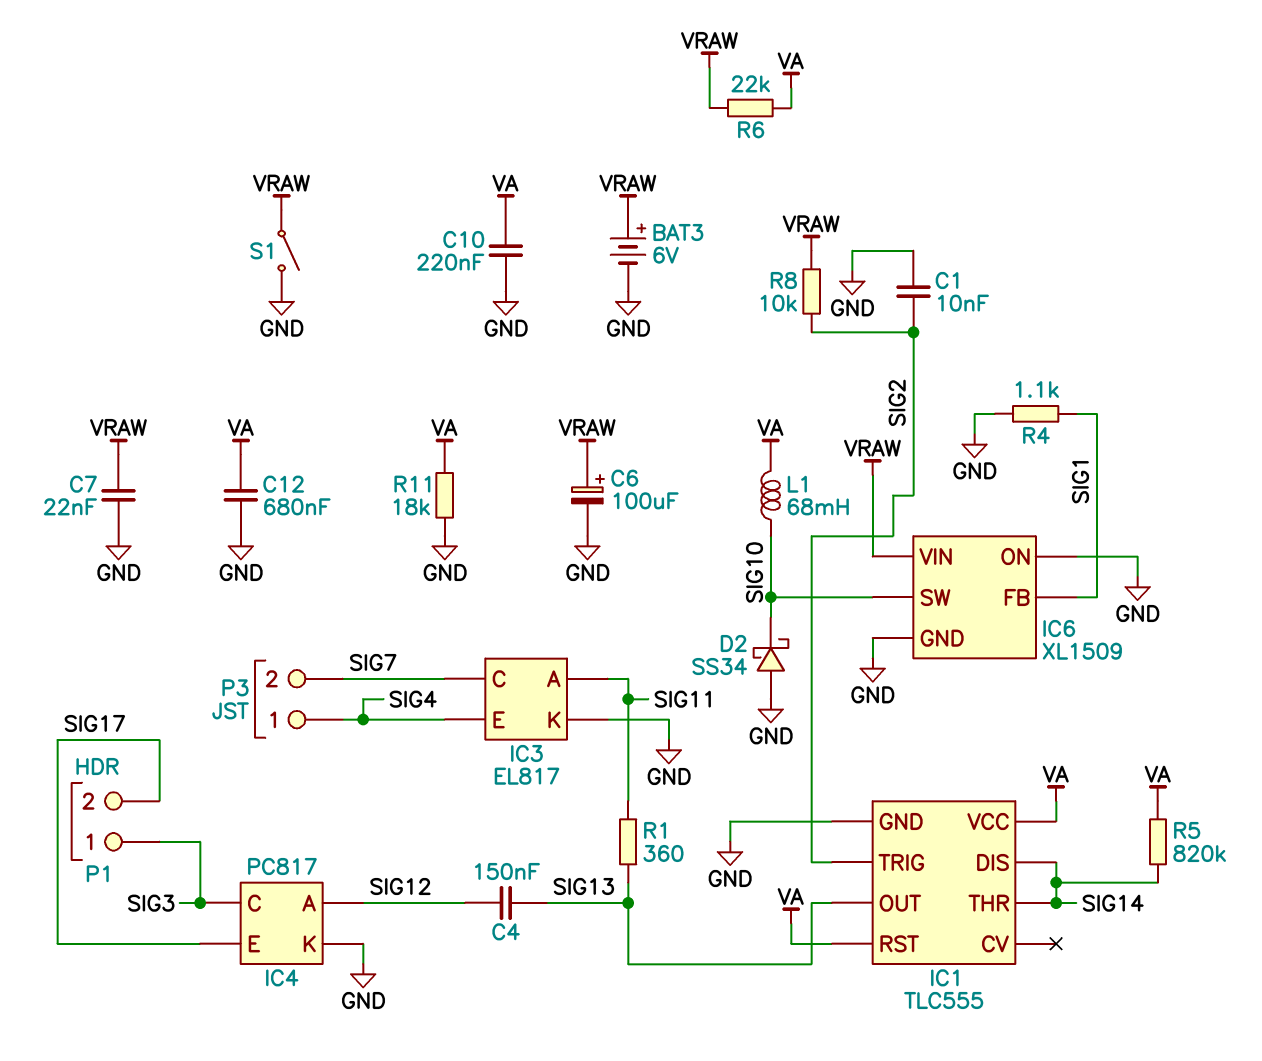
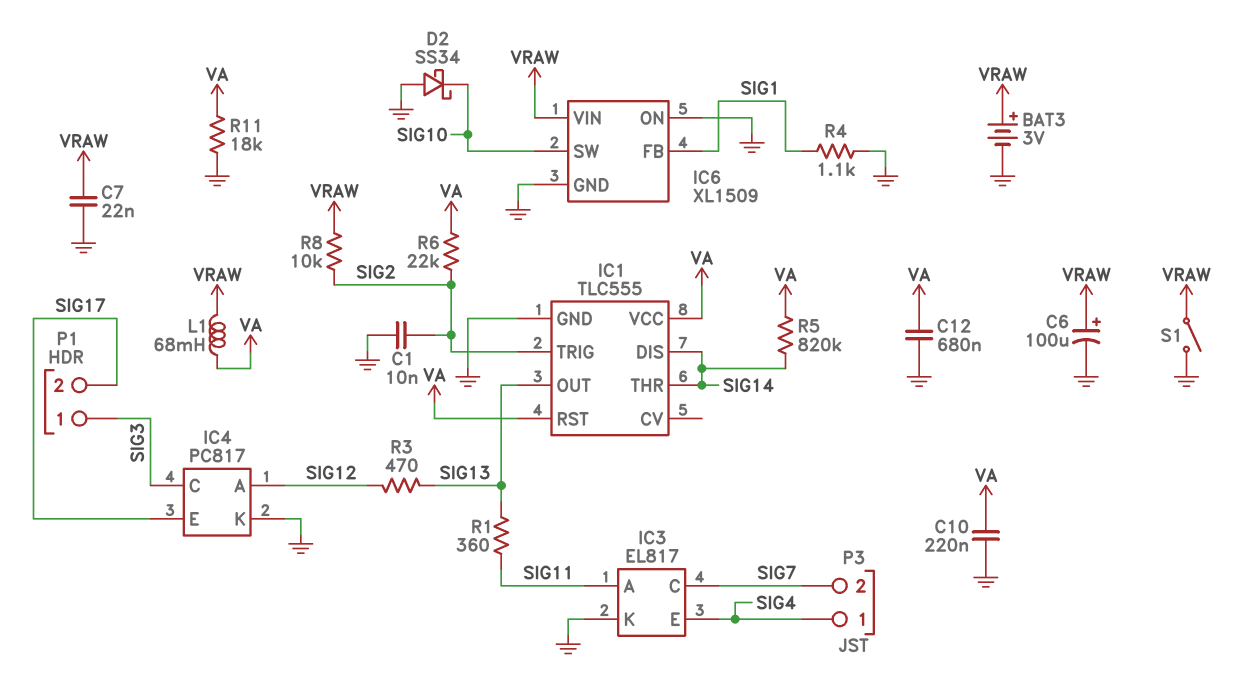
BAT3: 6V (plus VRAW, minus GND) -> 3V (plus VRAW, minus GND)
C4: 150nF (SIG12, SIG13) -> none
L1: 68mH (SIG10, VA) -> 68mH (VA, VRAW)
R3: none -> 470 (SIG12, SIG13)
R6: 22k (VA, VRAW) -> 22k (SIG2, VA)

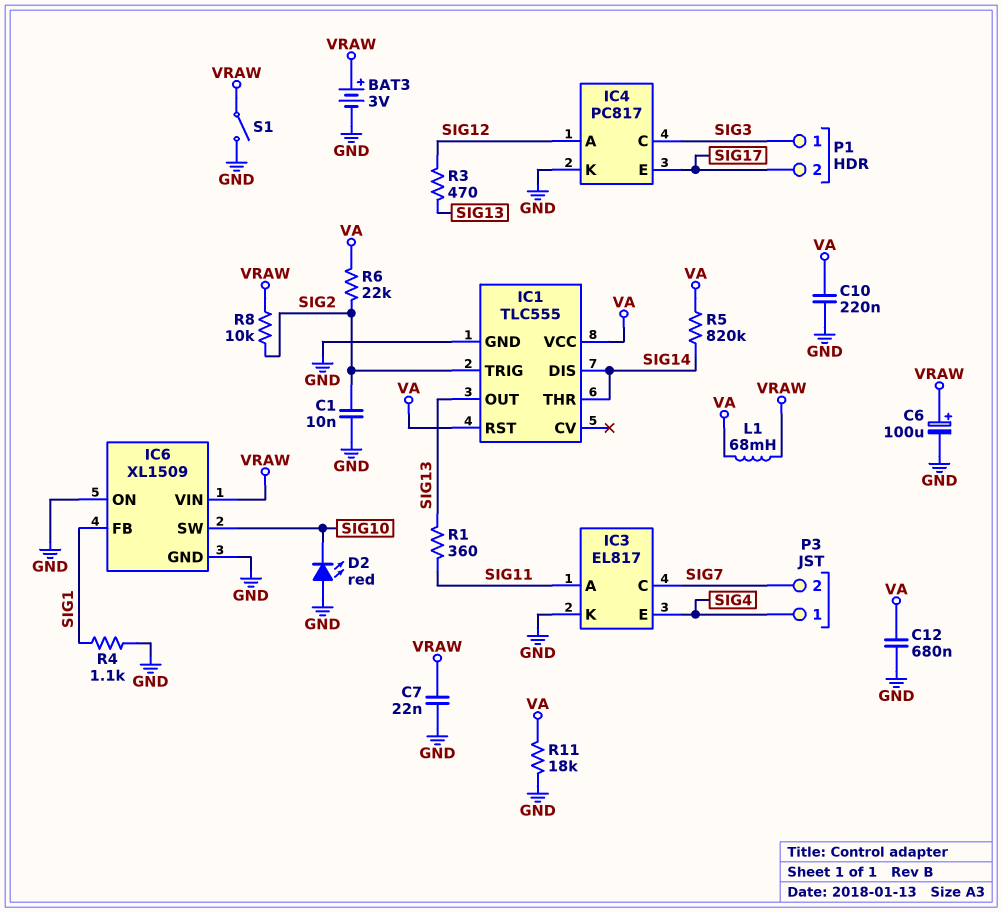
D2: schottky SS34 (A GND, K SIG10) -> LED red (A GND, K SIG10)

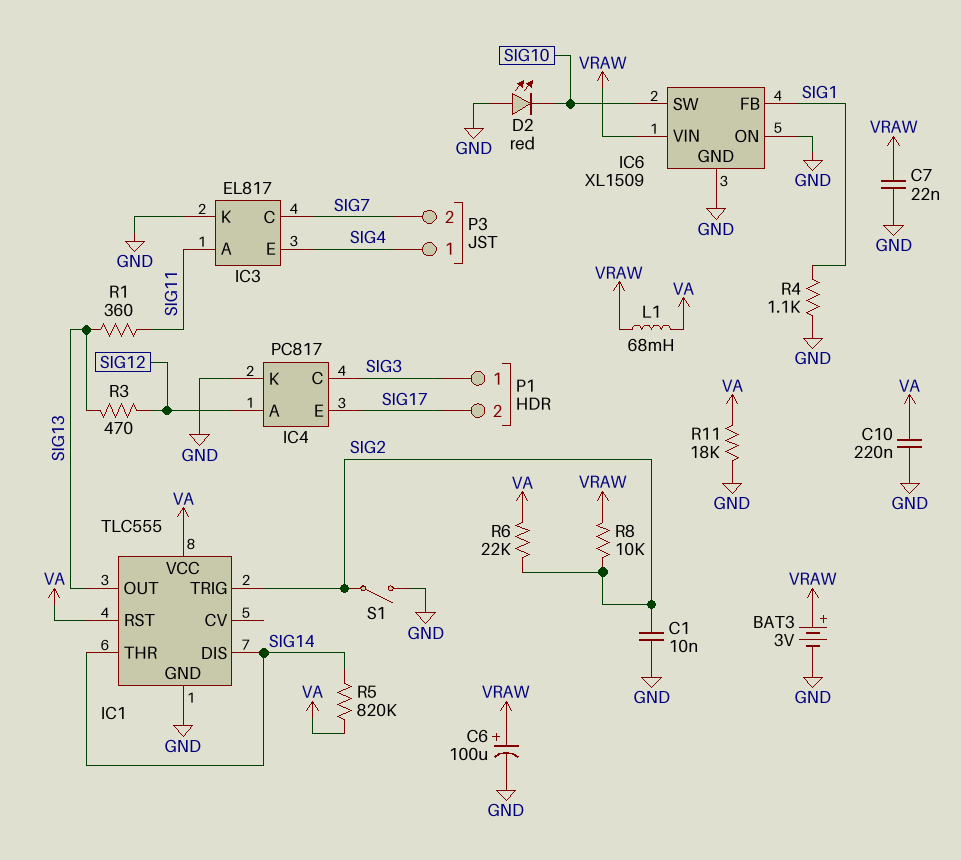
C12: 680nF (GND, VA) -> none
S1: switch (GND, VRAW) -> switch (GND, SIG2)

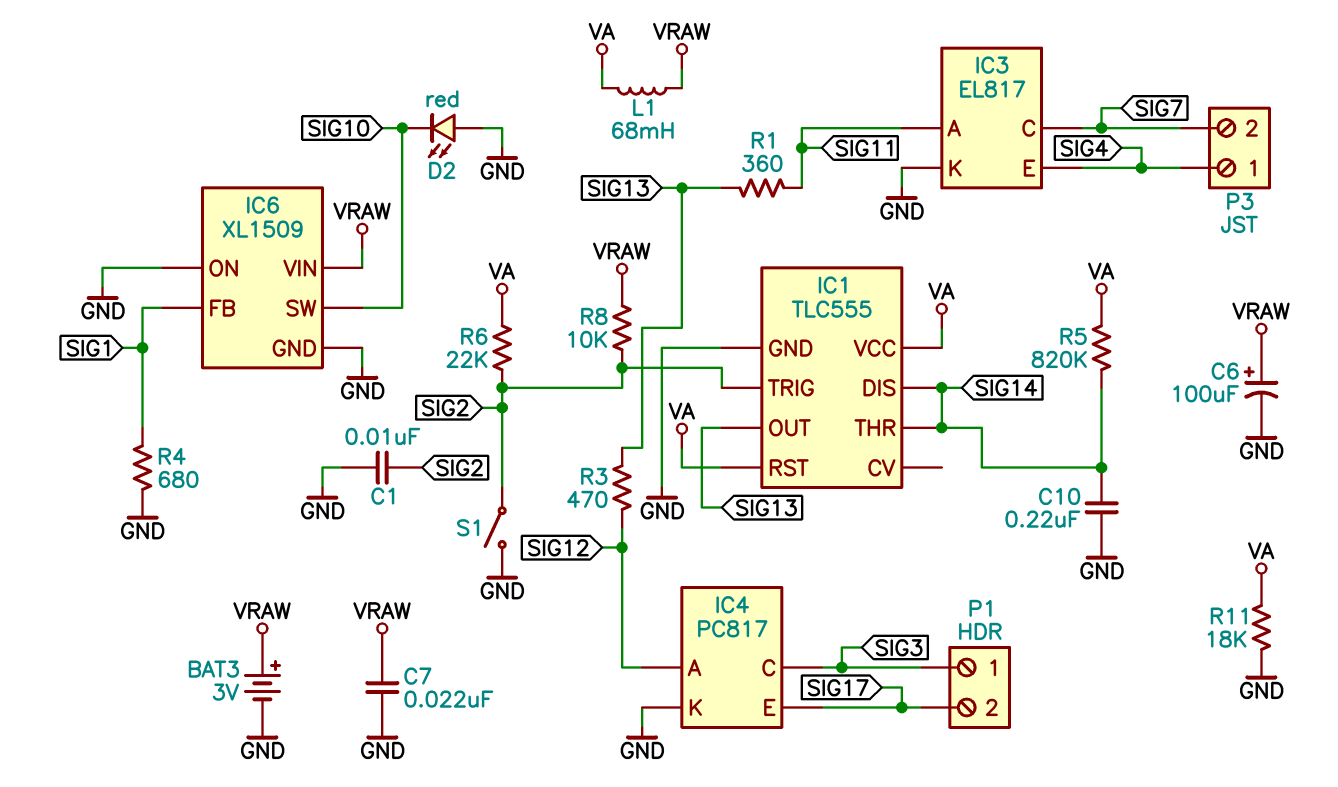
C10: 220nF (GND, VA) -> 220nF (GND, SIG14)
R4: 1.1k (GND, SIG1) -> 680 (GND, SIG1)

